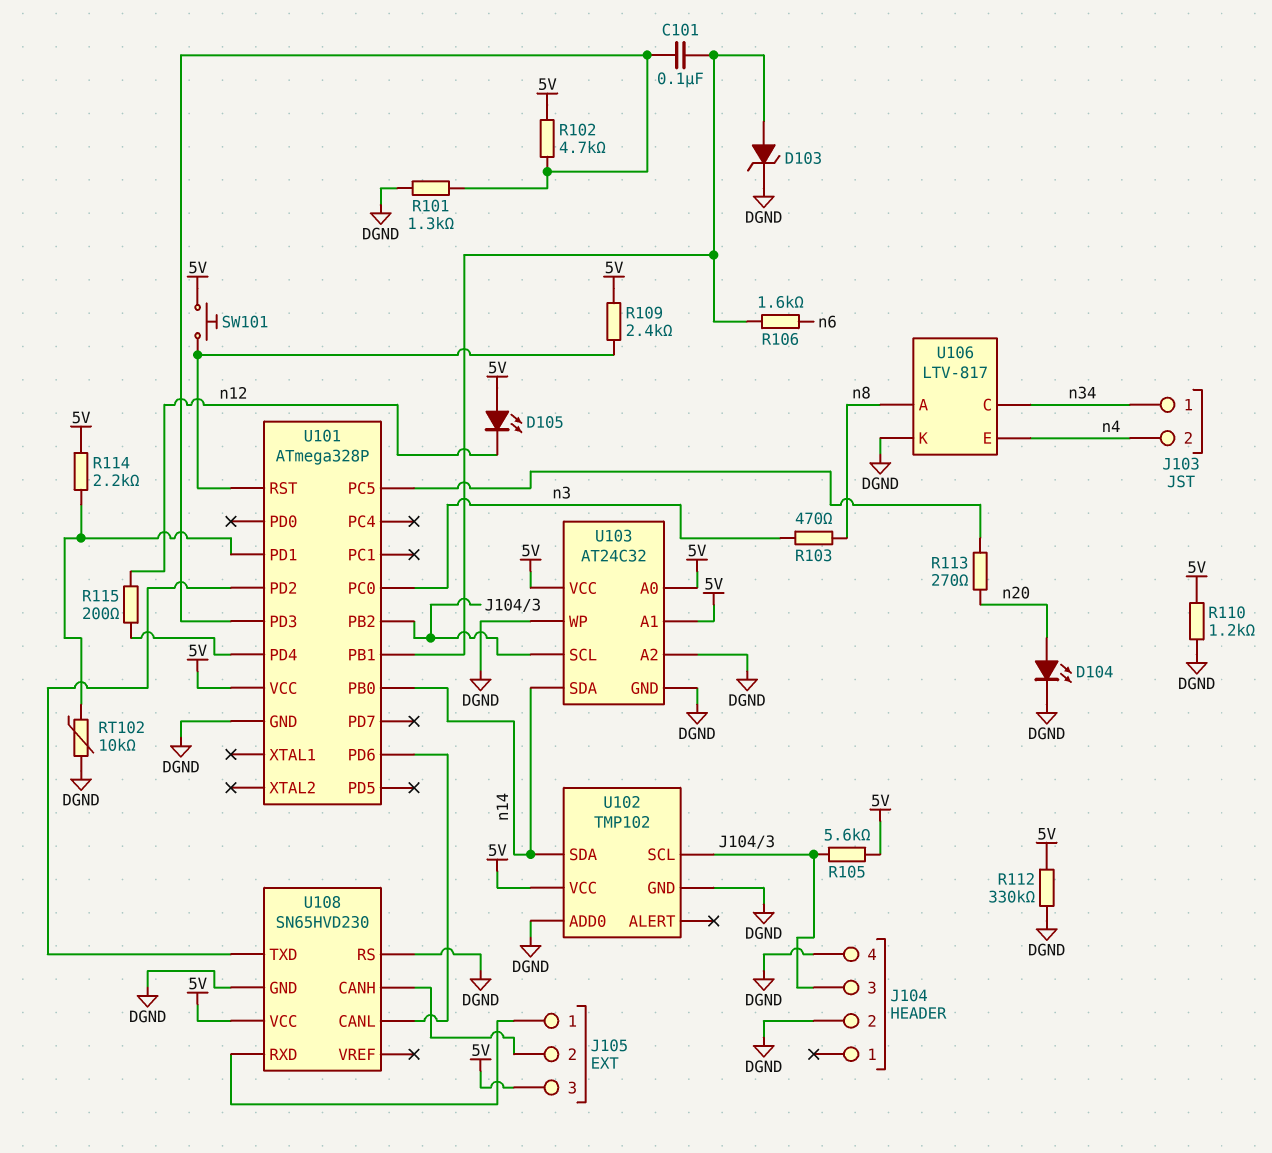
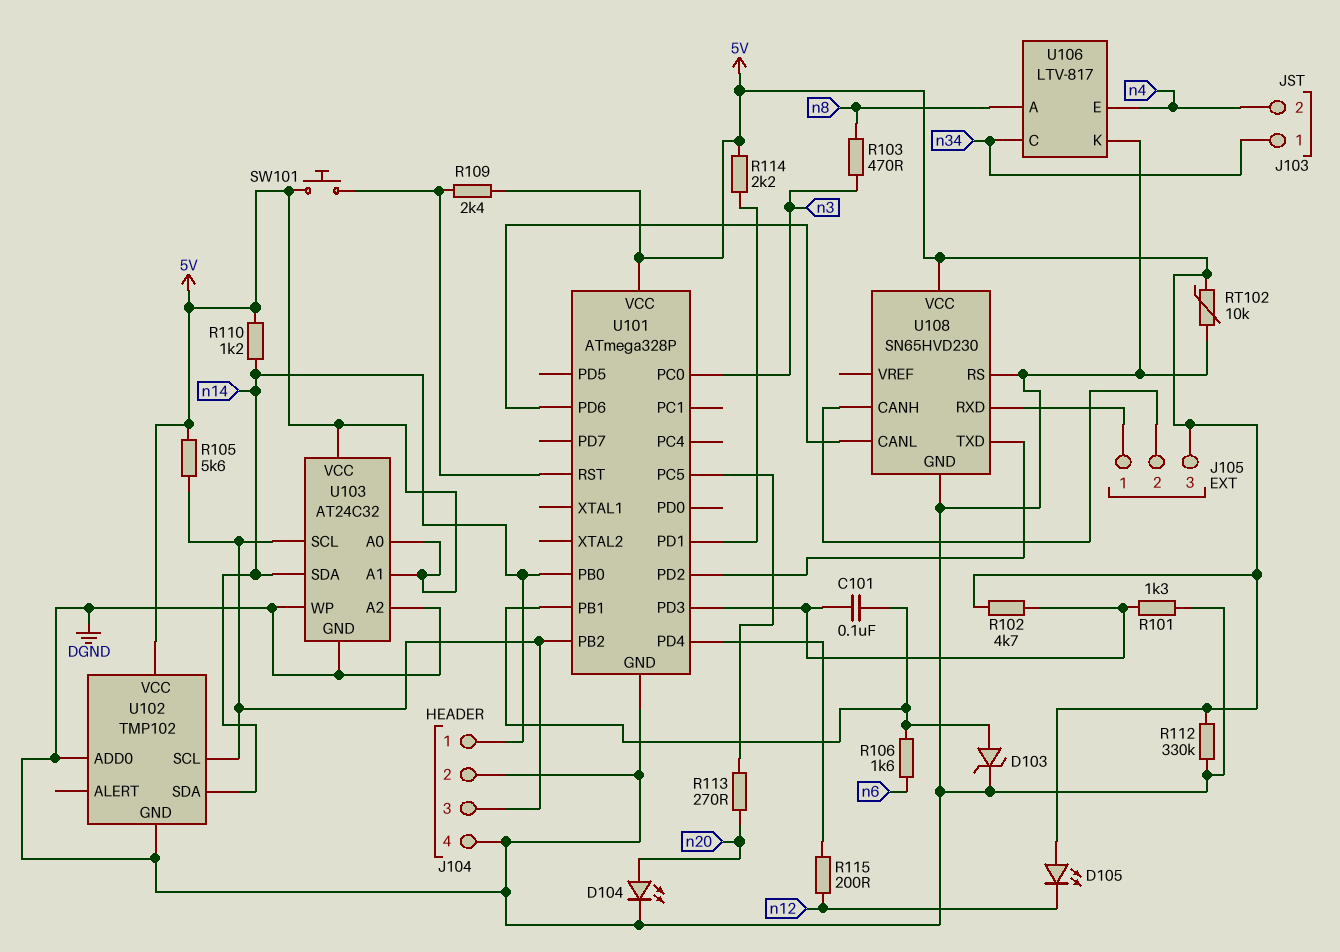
J104 pin 1: none -> n14
R110: 1.2k (5V, DGND) -> 1.2k (5V, n14)
RT102: 10k (DGND, U101/PD1) -> 10k (5V, DGND)

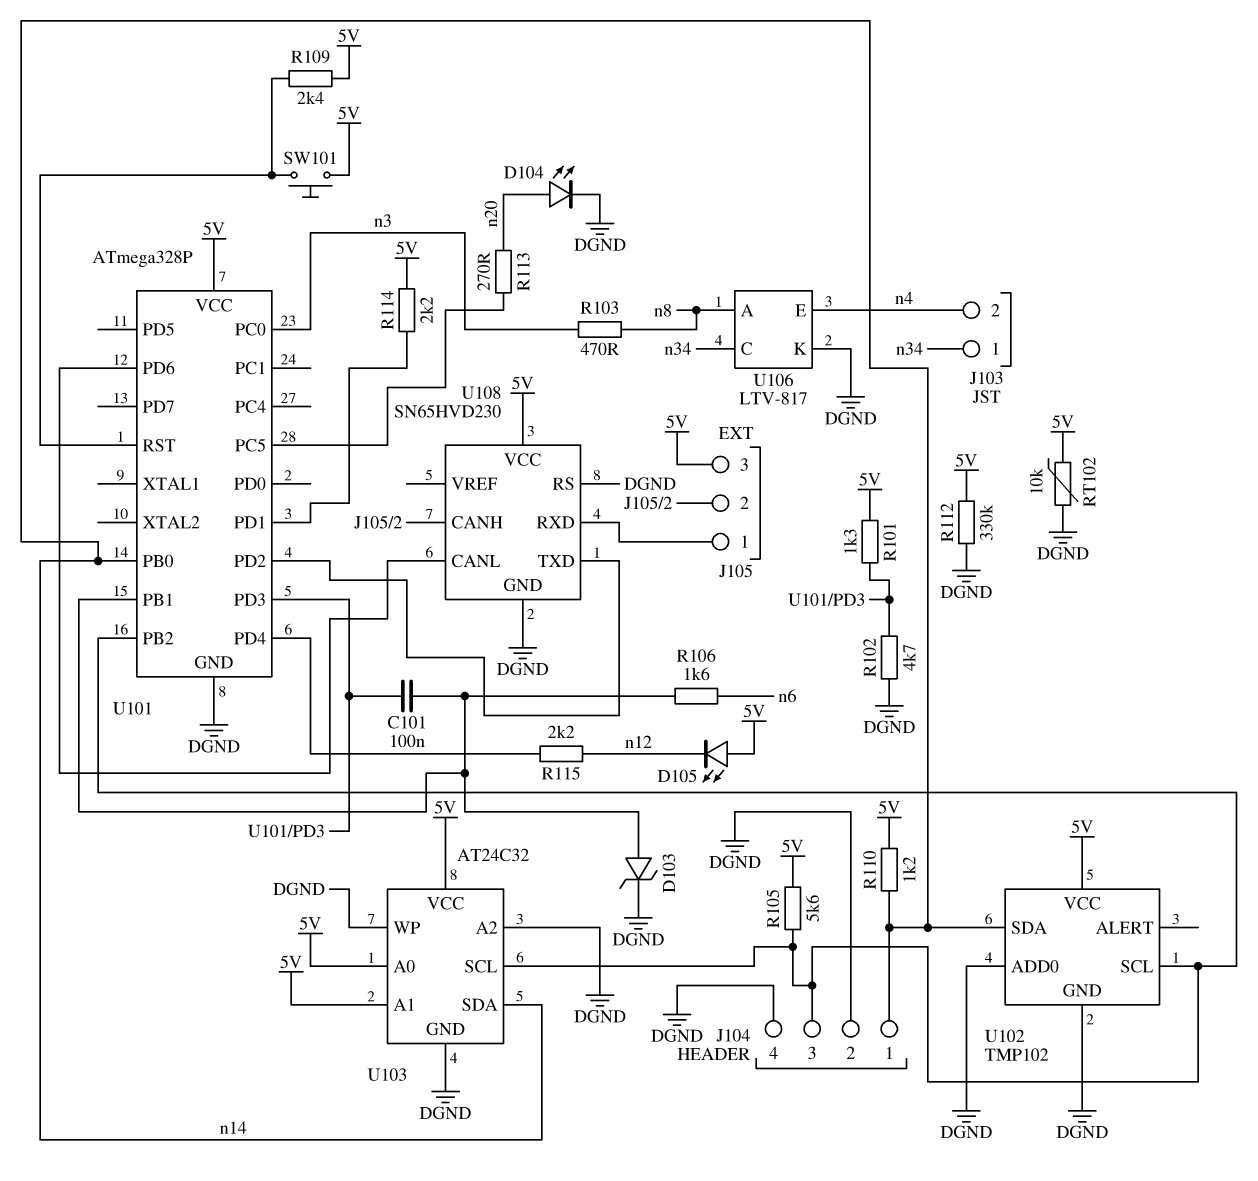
R101: 1.3k (DGND, U101/PD3) -> 1.3k (5V, U101/PD3)
R102: 4.7k (5V, U101/PD3) -> 4.7k (DGND, U101/PD3)
R115: 200 (U101/PD4, n12) -> 2.2k (U101/PD4, n12)

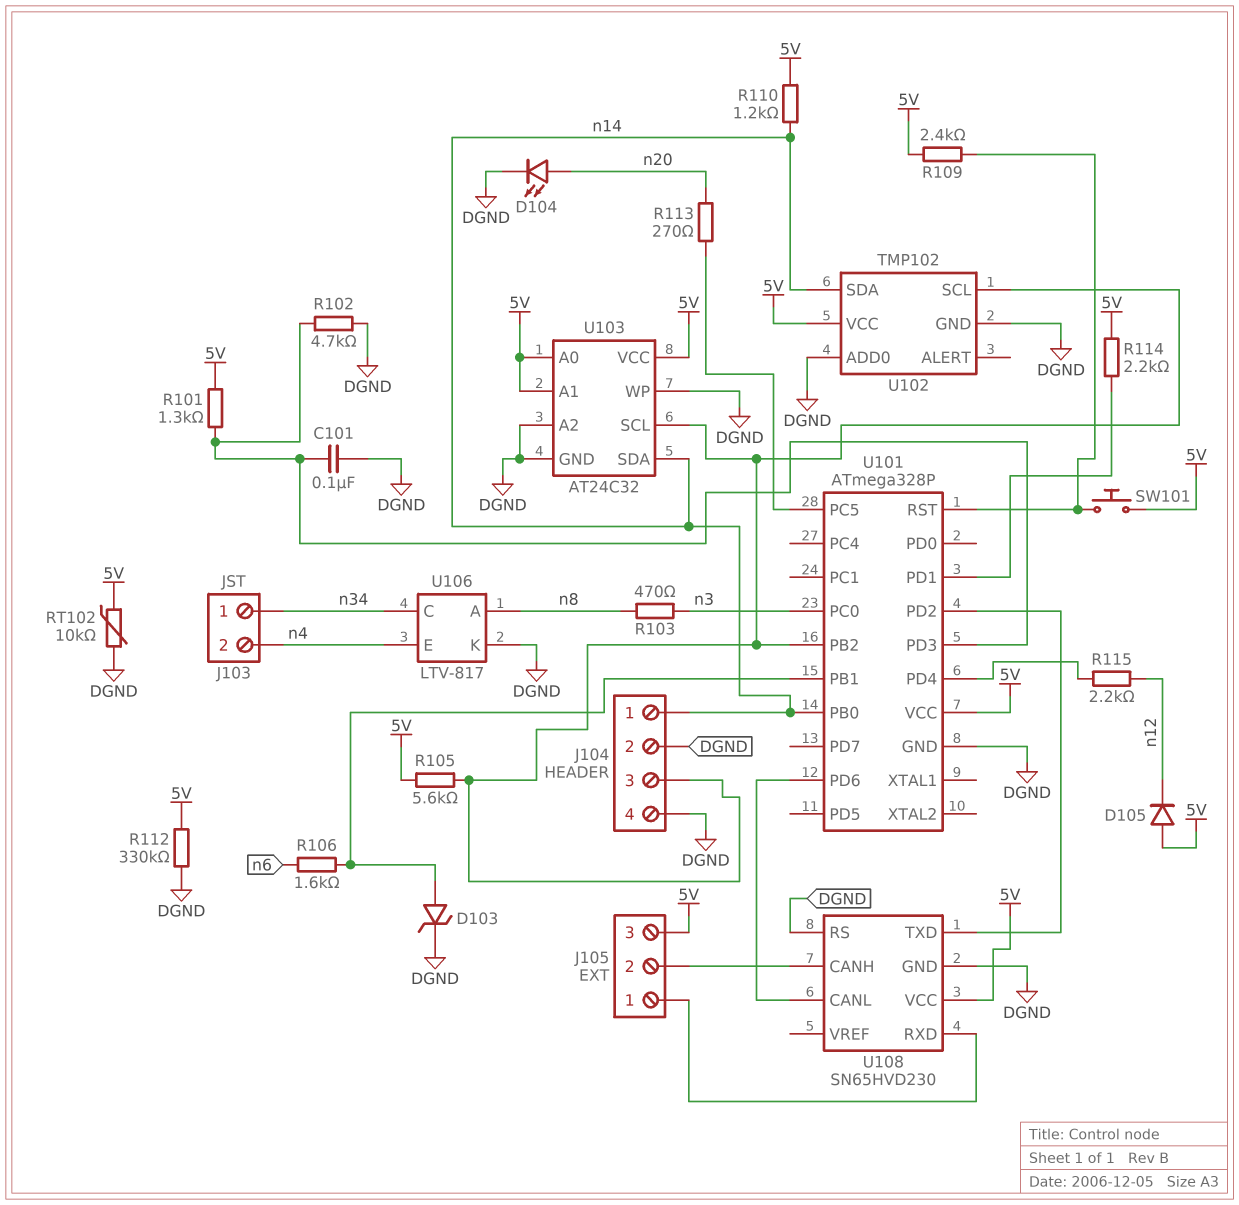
C101: 100nF (U101/PB1, U101/PD3) -> 100nF (DGND, U101/PD3)
D105: LED (A 5V, K n12) -> diode (A 5V, K n12)

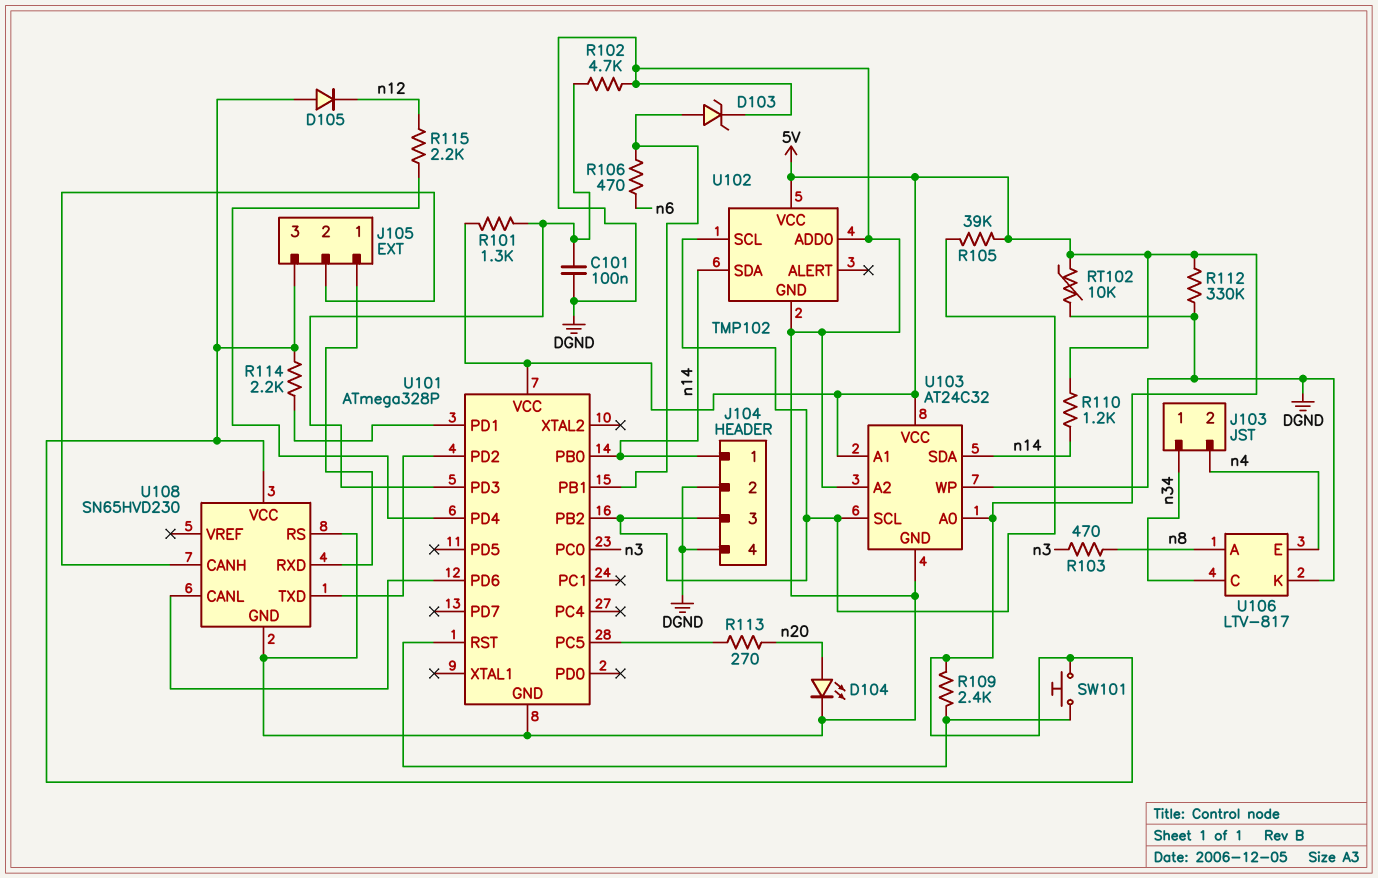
R105: 5.6k (5V, J104/3) -> 39k (5V, J104/3)
R106: 1.6k (U101/PB1, n6) -> 470 (U101/PB1, n6)

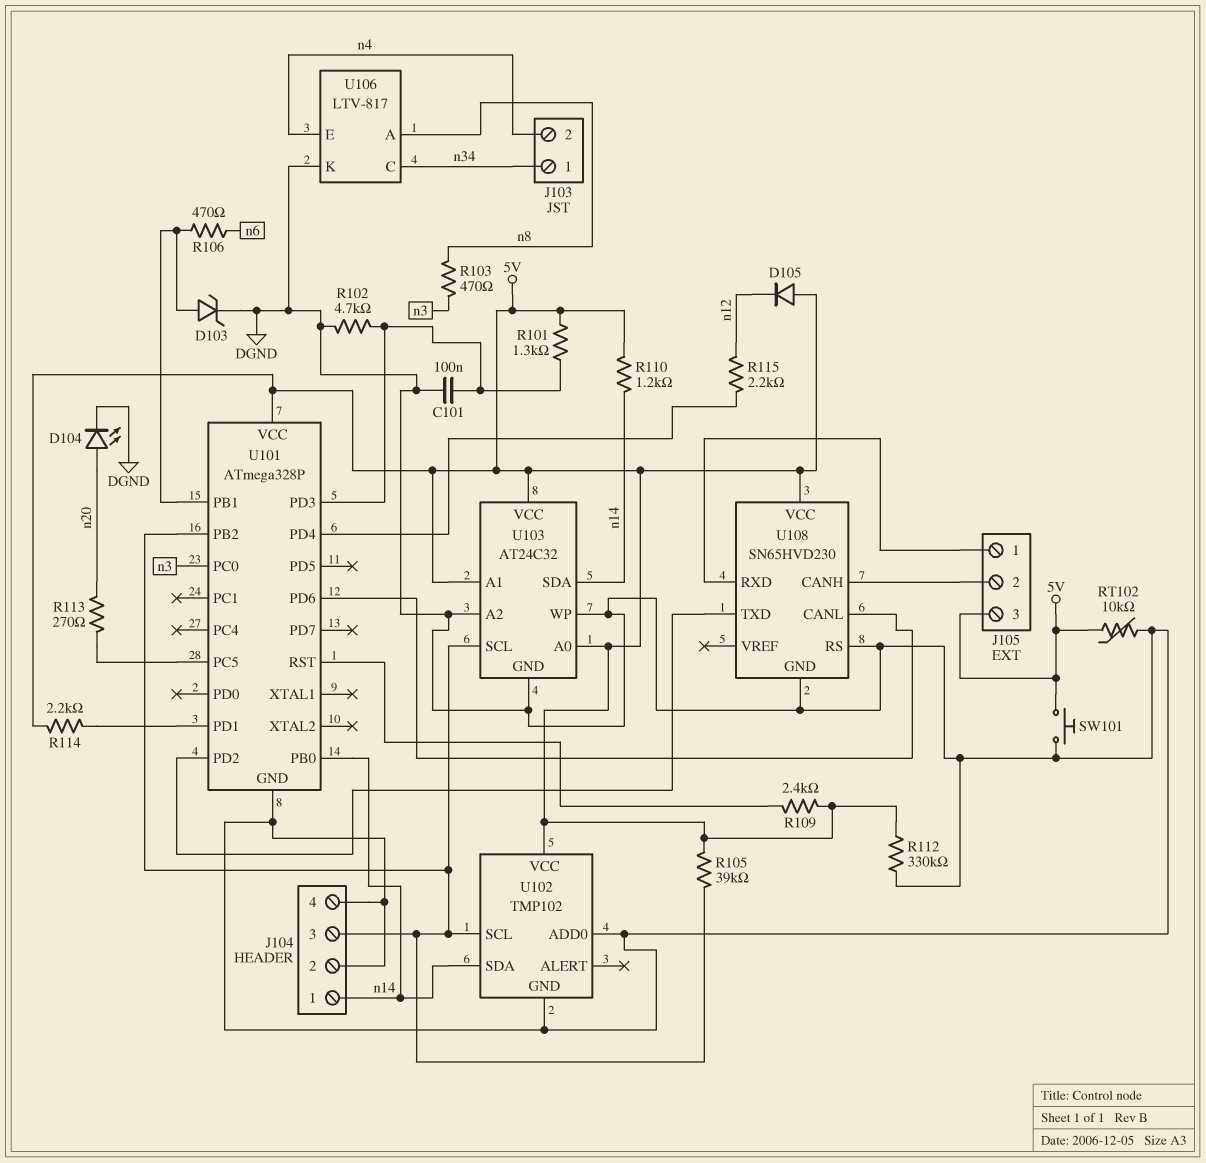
SW101: button (5V, U101/RST) -> button (5V, DGND)

